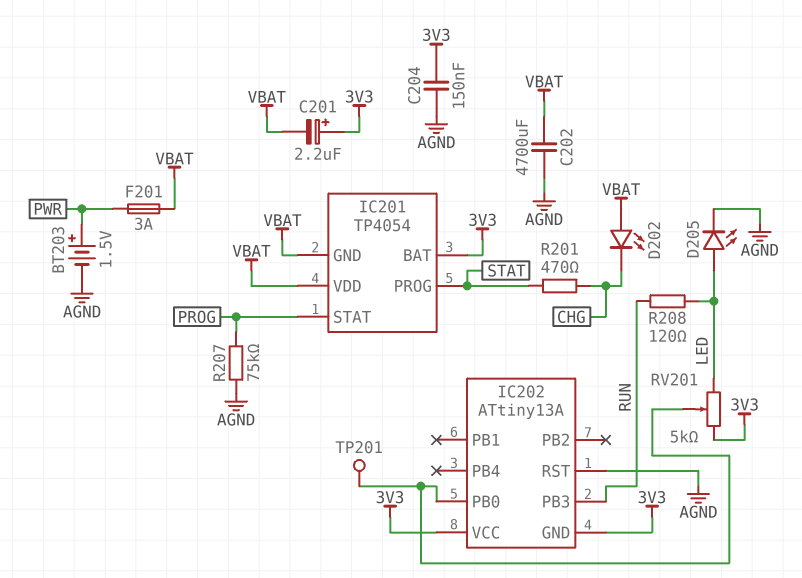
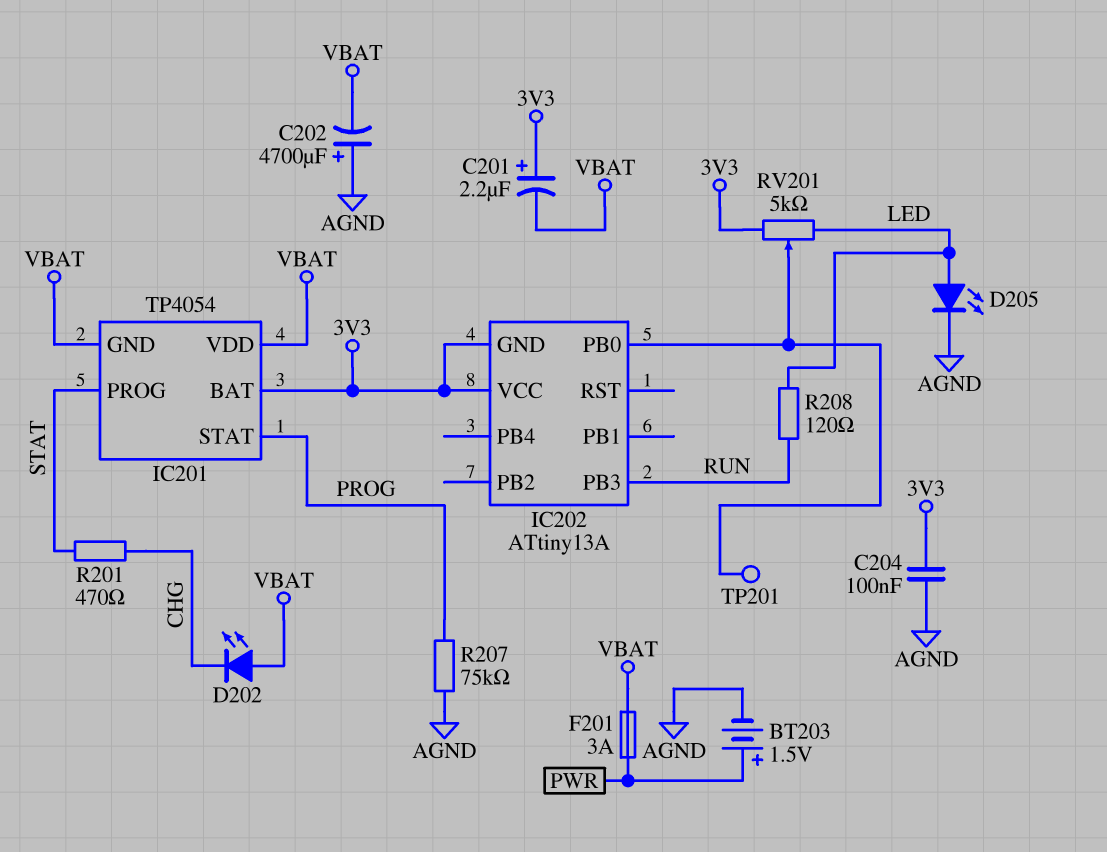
C202: 4700uF (AGND, VBAT) -> 4700uF (plus AGND, minus VBAT)
C204: 150nF (3V3, AGND) -> 100nF (3V3, AGND)
IC202 pin RST: AGND -> none

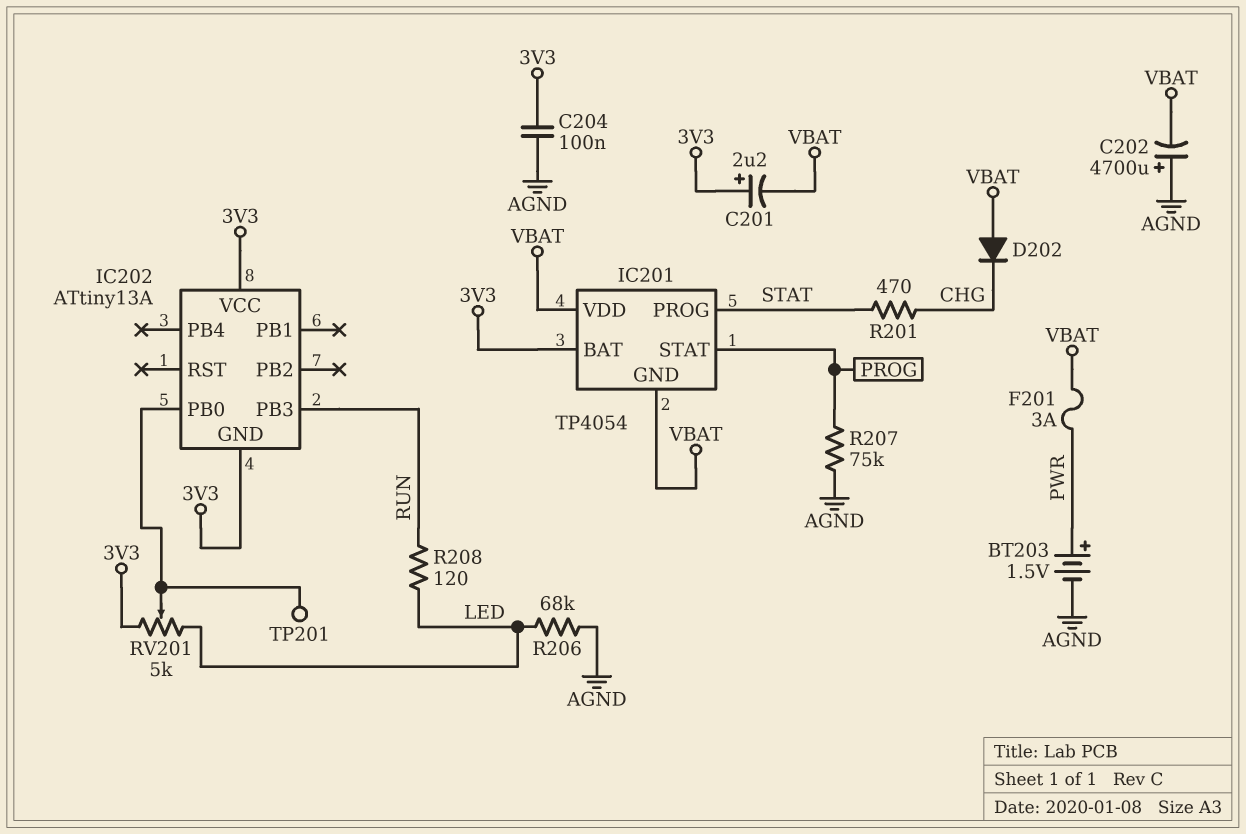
D202: LED (A VBAT, K CHG) -> diode (A VBAT, K CHG)
D205: LED (A LED, K AGND) -> none
R206: none -> 68k (AGND, LED)

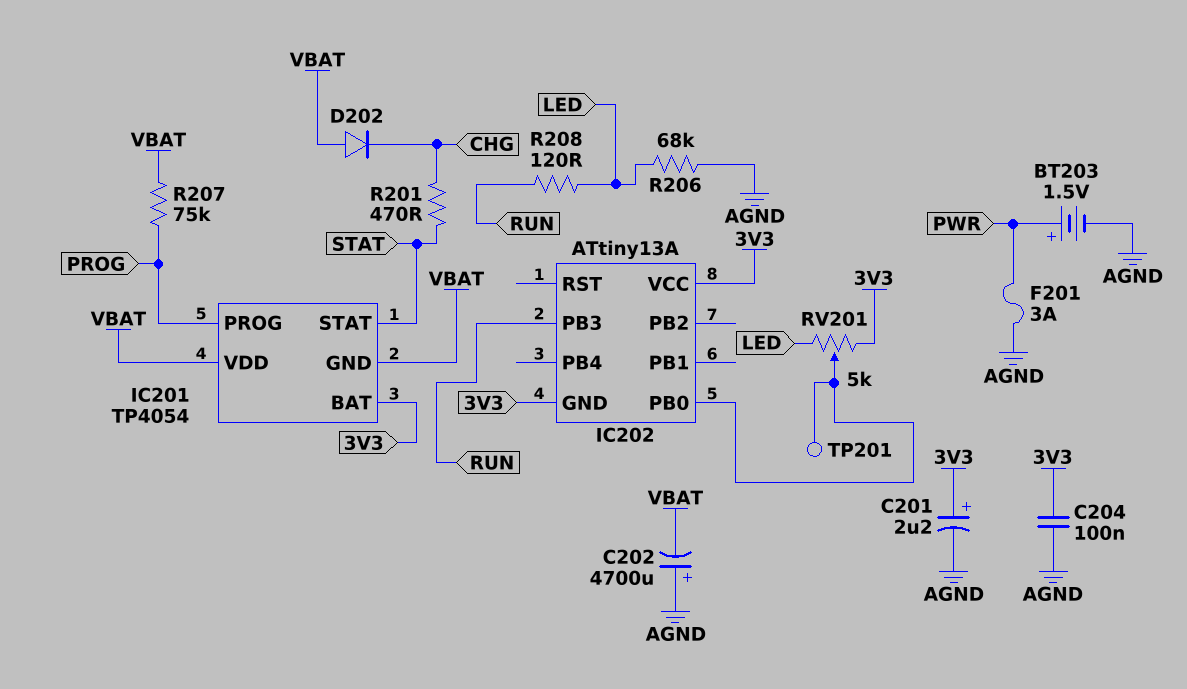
C201: 2.2uF (plus 3V3, minus VBAT) -> 2.2uF (plus 3V3, minus AGND)
F201: 3A (PWR, VBAT) -> 3A (AGND, PWR)
IC201 pin PROG: STAT -> PROG
IC201 pin STAT: PROG -> STAT
R207: 75k (AGND, PROG) -> 75k (PROG, VBAT)

